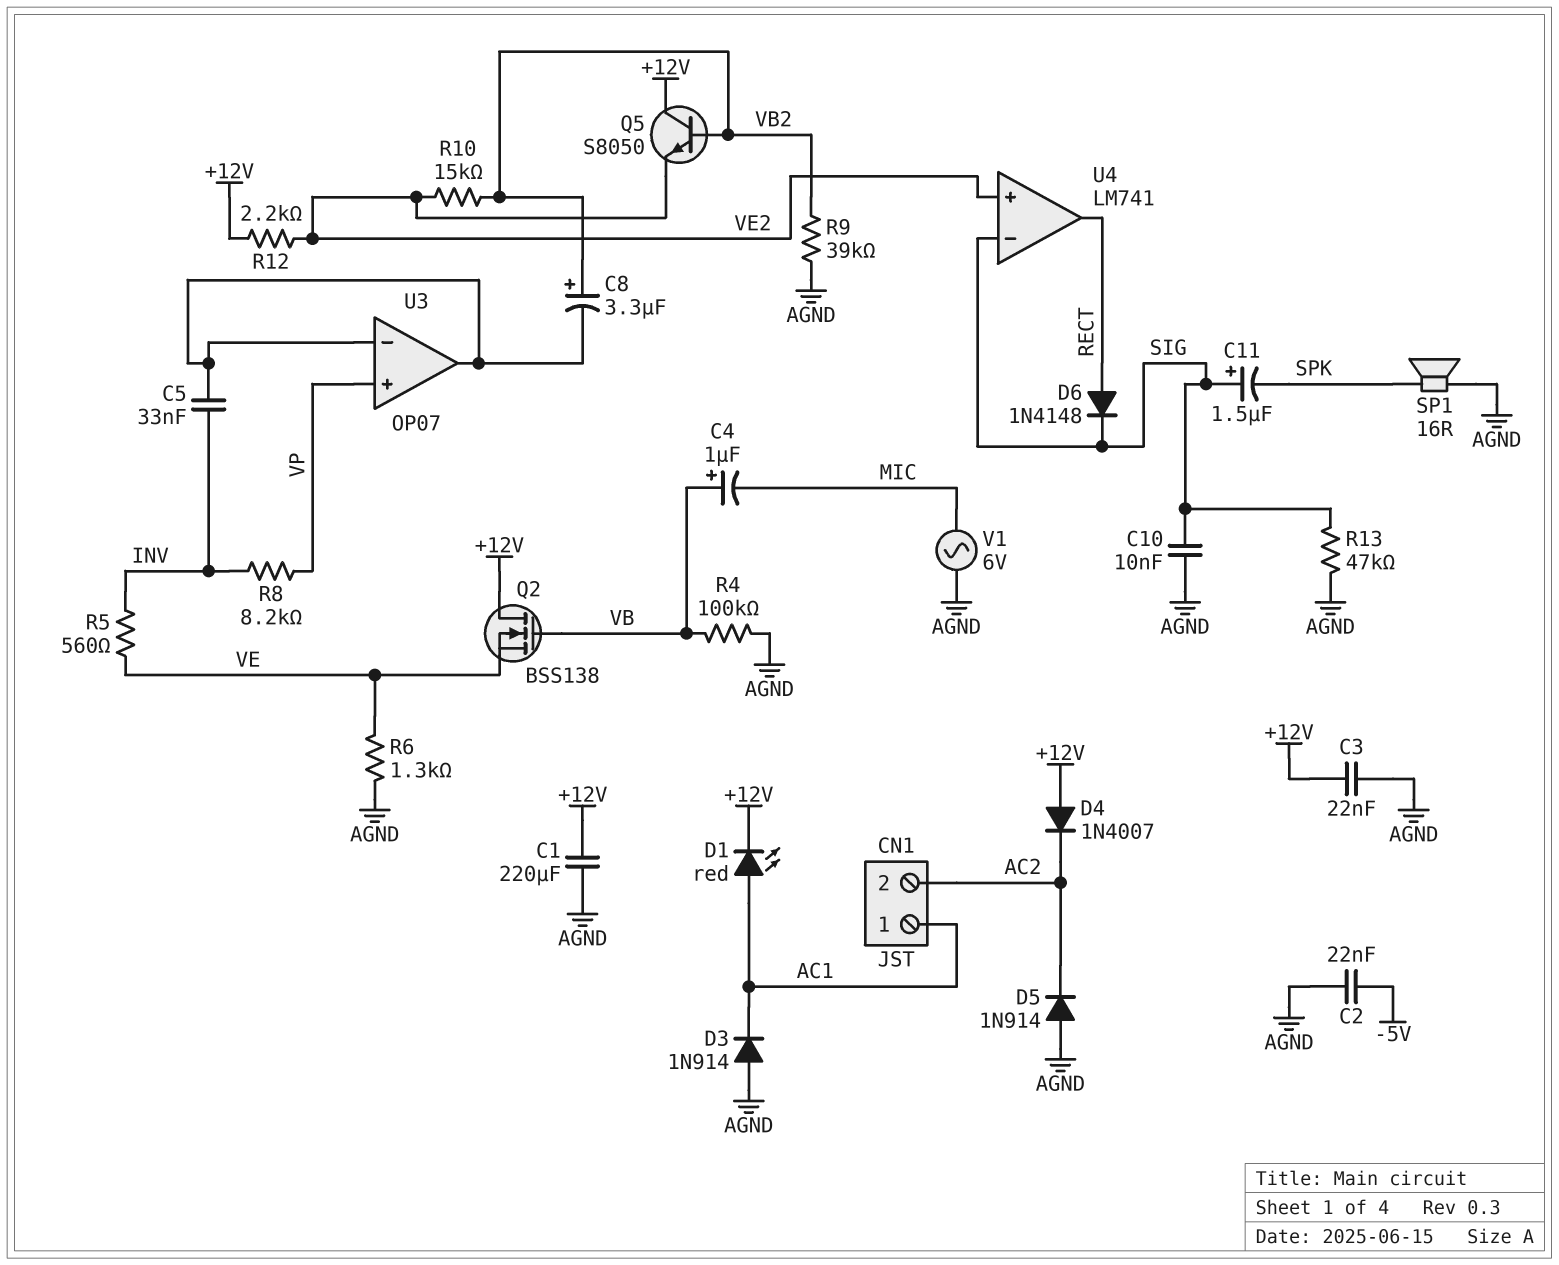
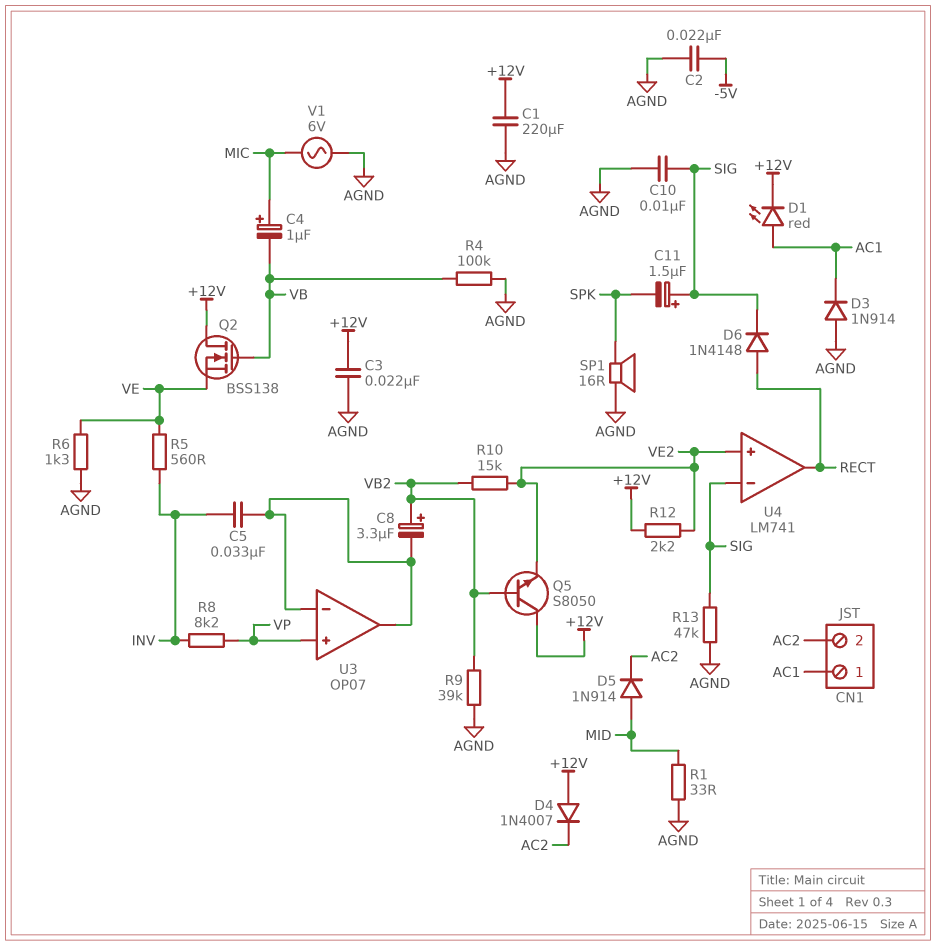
C4: 1uF (plus VB, minus MIC) -> 1uF (plus MIC, minus VB)
D5: diode 1N914 (A AGND, K AC2) -> diode 1N914 (A MID, K AC2)
R1: none -> 33 (AGND, MID)

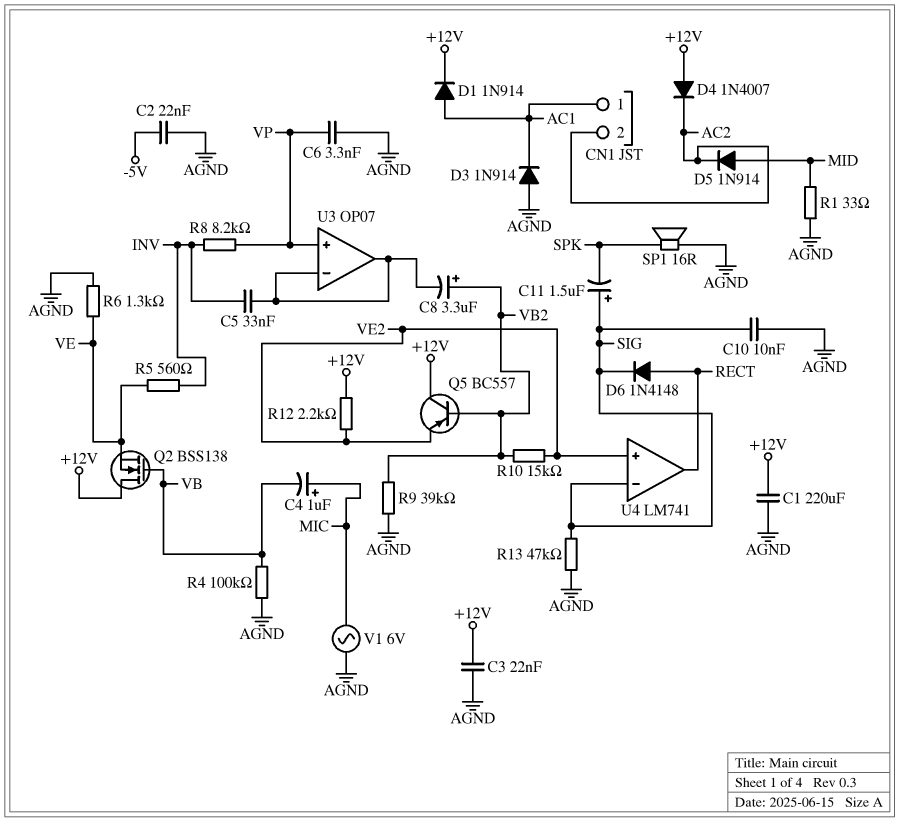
C6: none -> 3.3nF (AGND, VP)
D1: LED red (A AC1, K +12V) -> diode 1N914 (A AC1, K +12V)
Q5: NPN S8050 (B VB2, C +12V, E VE2) -> PNP BC557 (B VB2, C +12V, E VE2)

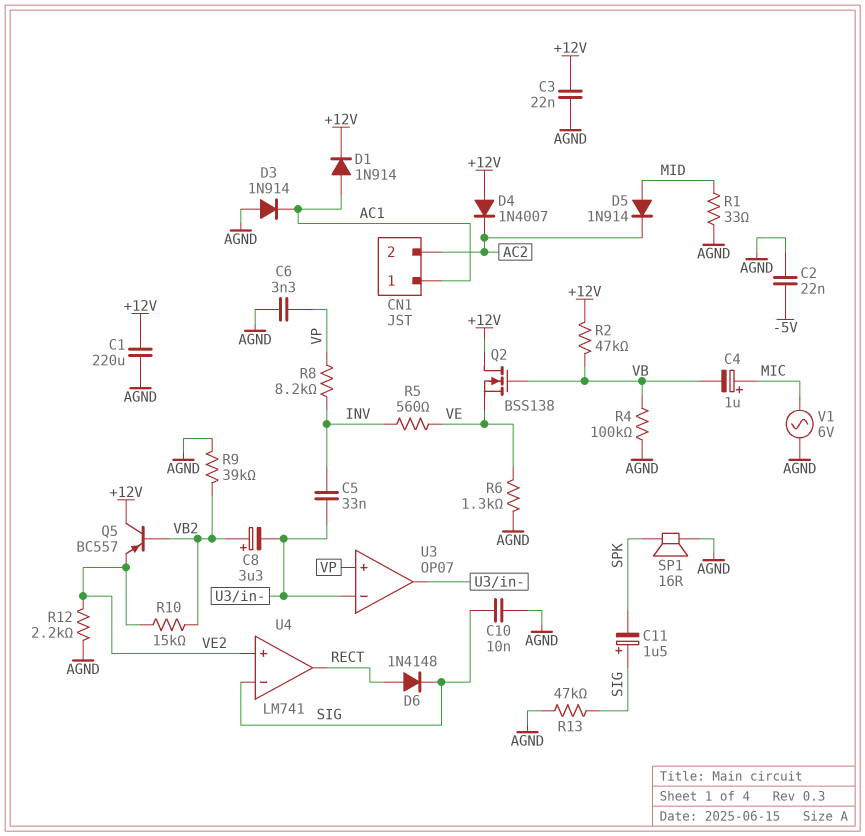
R2: none -> 47k (+12V, VB)
R12: 2.2k (+12V, VE2) -> 2.2k (AGND, VE2)

